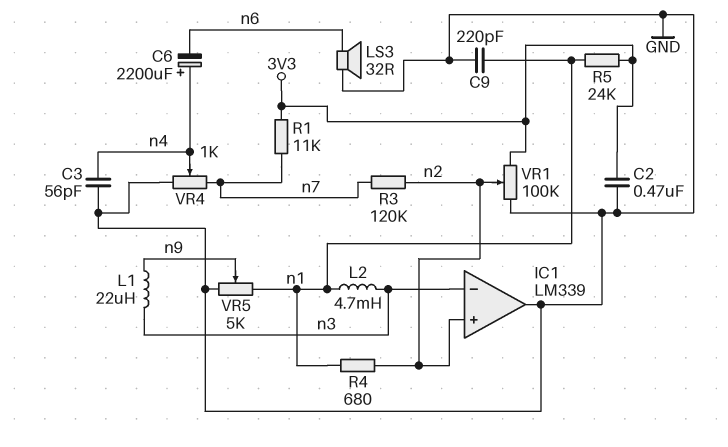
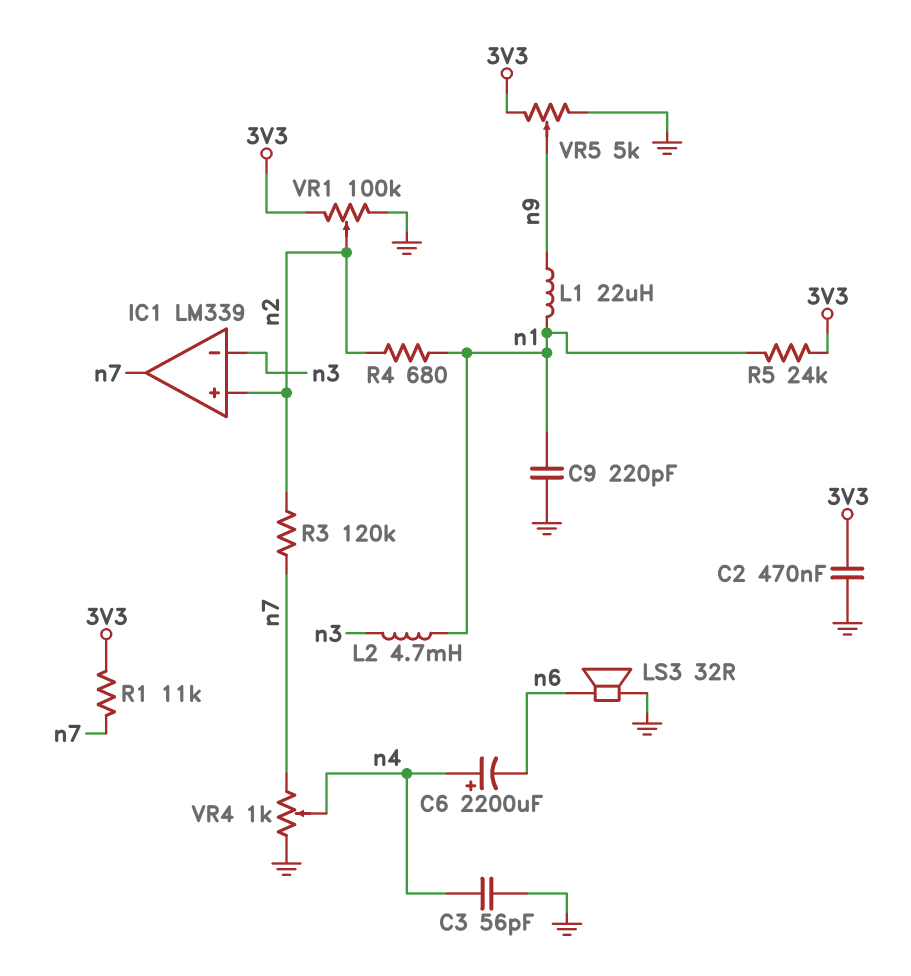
IC1 pin out: GND -> n7
L1: 22uH (n3, n9) -> 22uH (n1, n9)
VR5: 5k (GND, n1, wiper n9) -> 5k (3V3, GND, wiper n9)

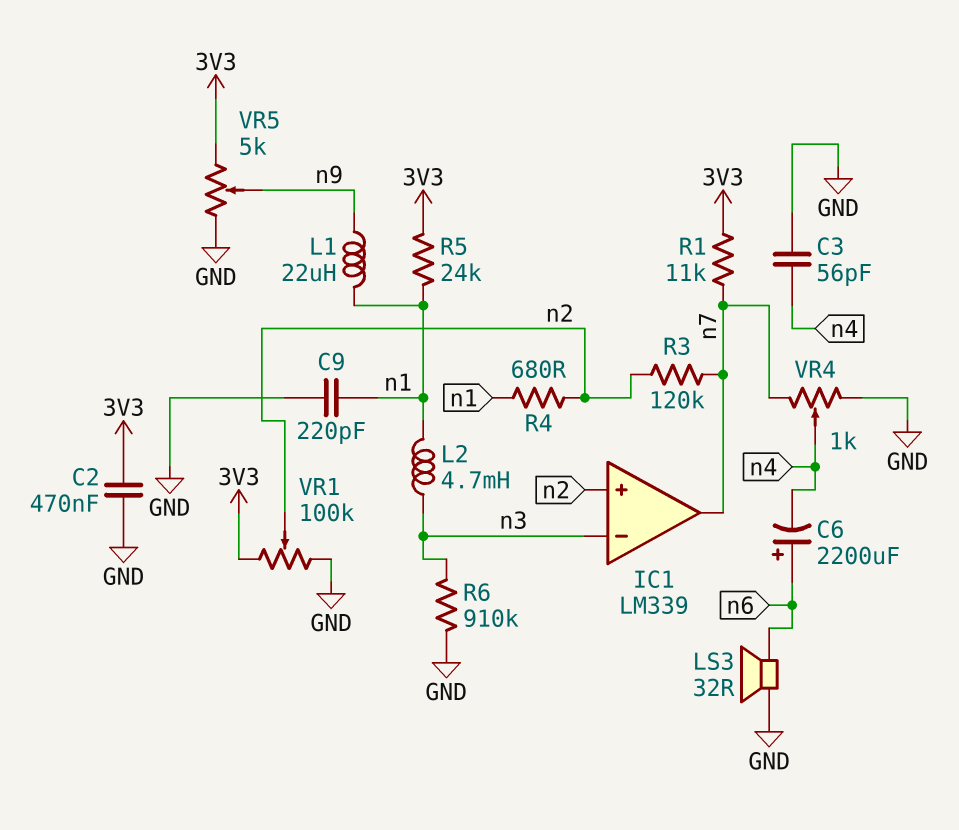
C6: 2200uF (plus n4, minus n6) -> 2200uF (plus n6, minus n4)
R6: none -> 910k (GND, n3)

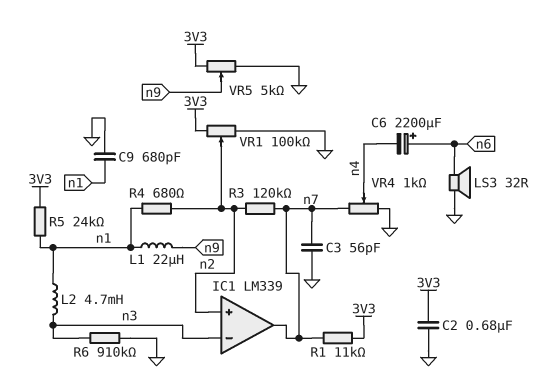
C2: 470nF (3V3, GND) -> 680nF (3V3, GND)
C3: 56pF (GND, n4) -> 56pF (GND, n7)
C9: 220pF (GND, n1) -> 680pF (GND, n1)

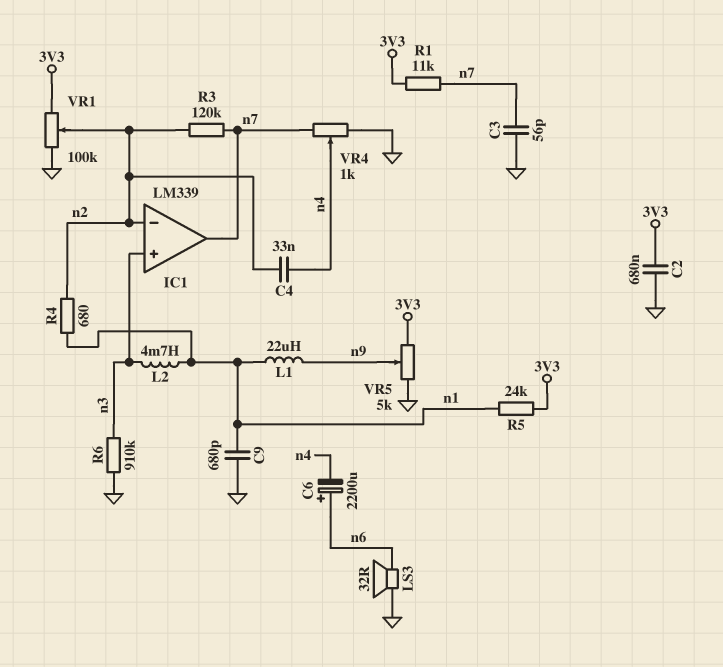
C4: none -> 33nF (n2, n4)
IC1 pin in+: n2 -> n3
IC1 pin in-: n3 -> n2

